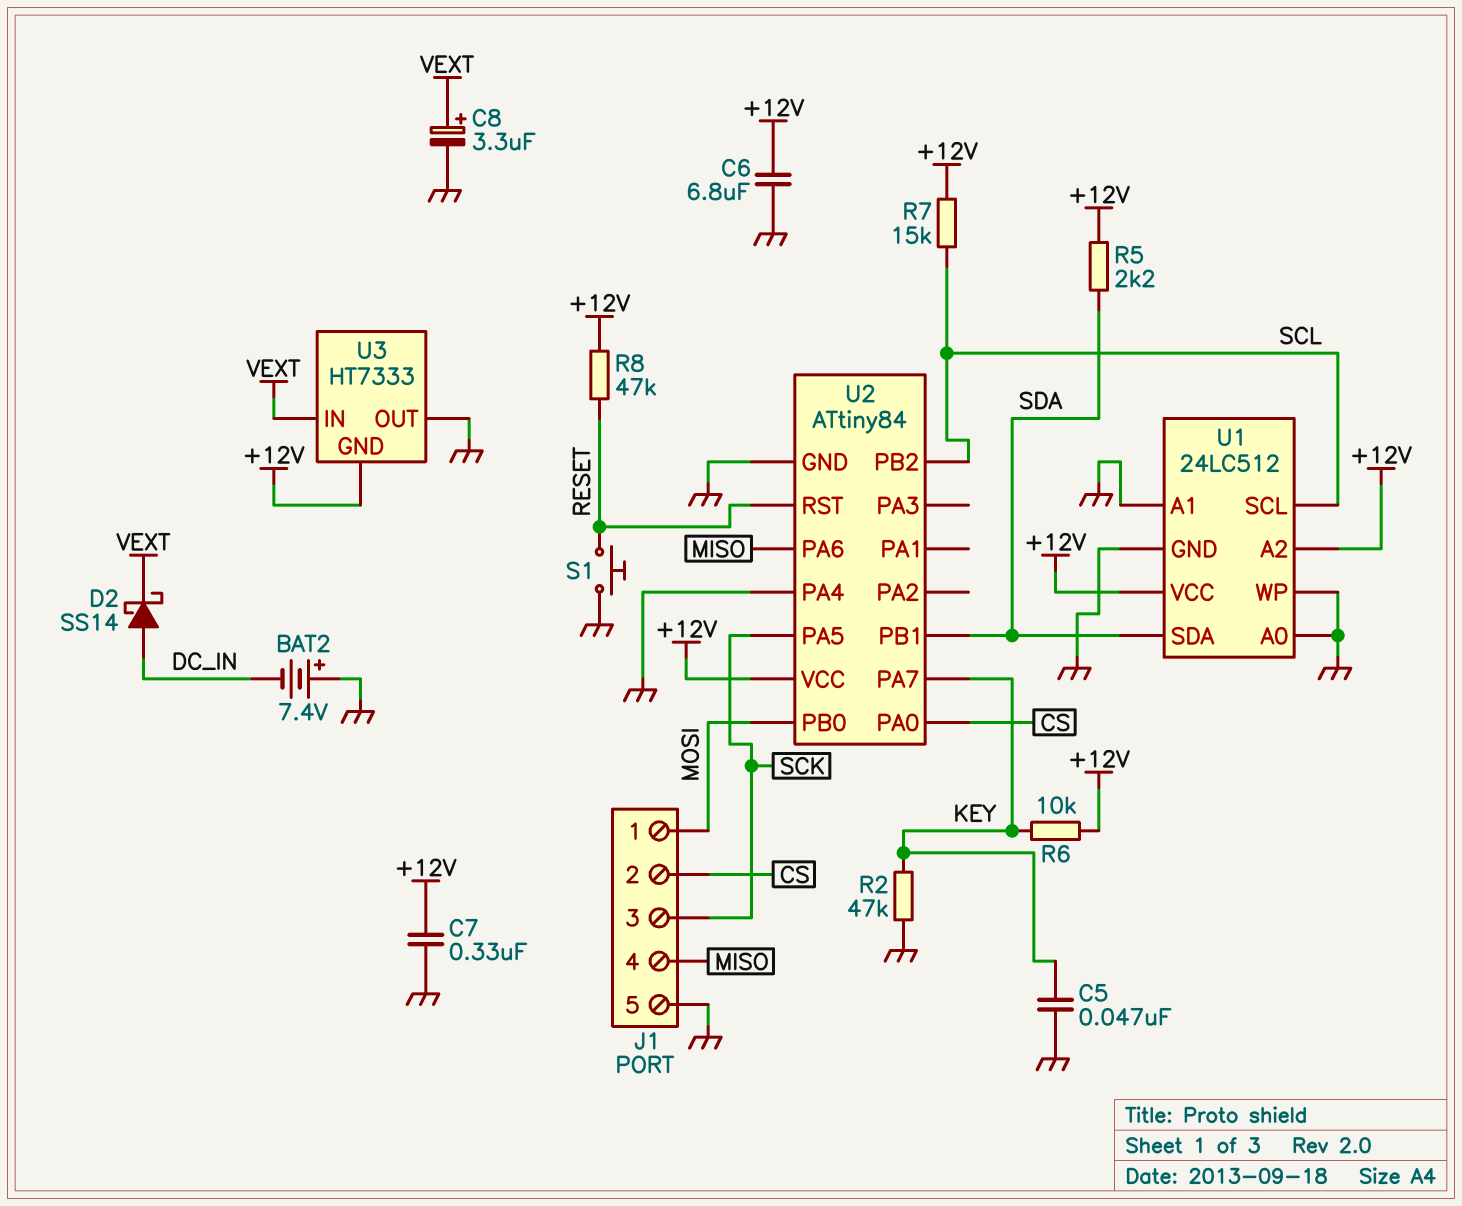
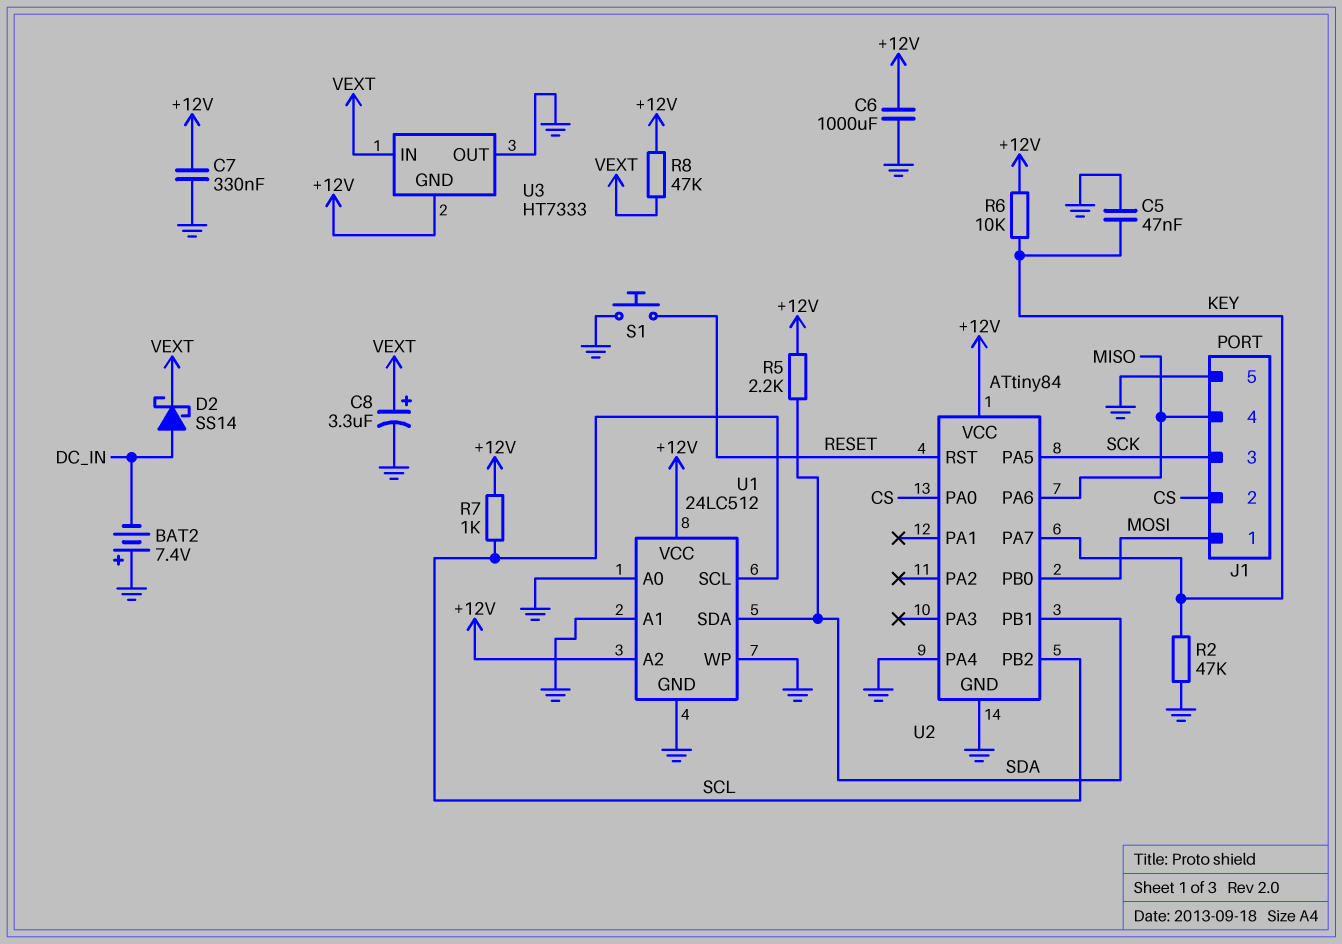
C6: 6.8uF (+12V, GND) -> 1000uF (+12V, GND)
R7: 15k (+12V, SCL) -> 1k (+12V, SCL)
R8: 47k (+12V, RESET) -> 47k (+12V, VEXT)

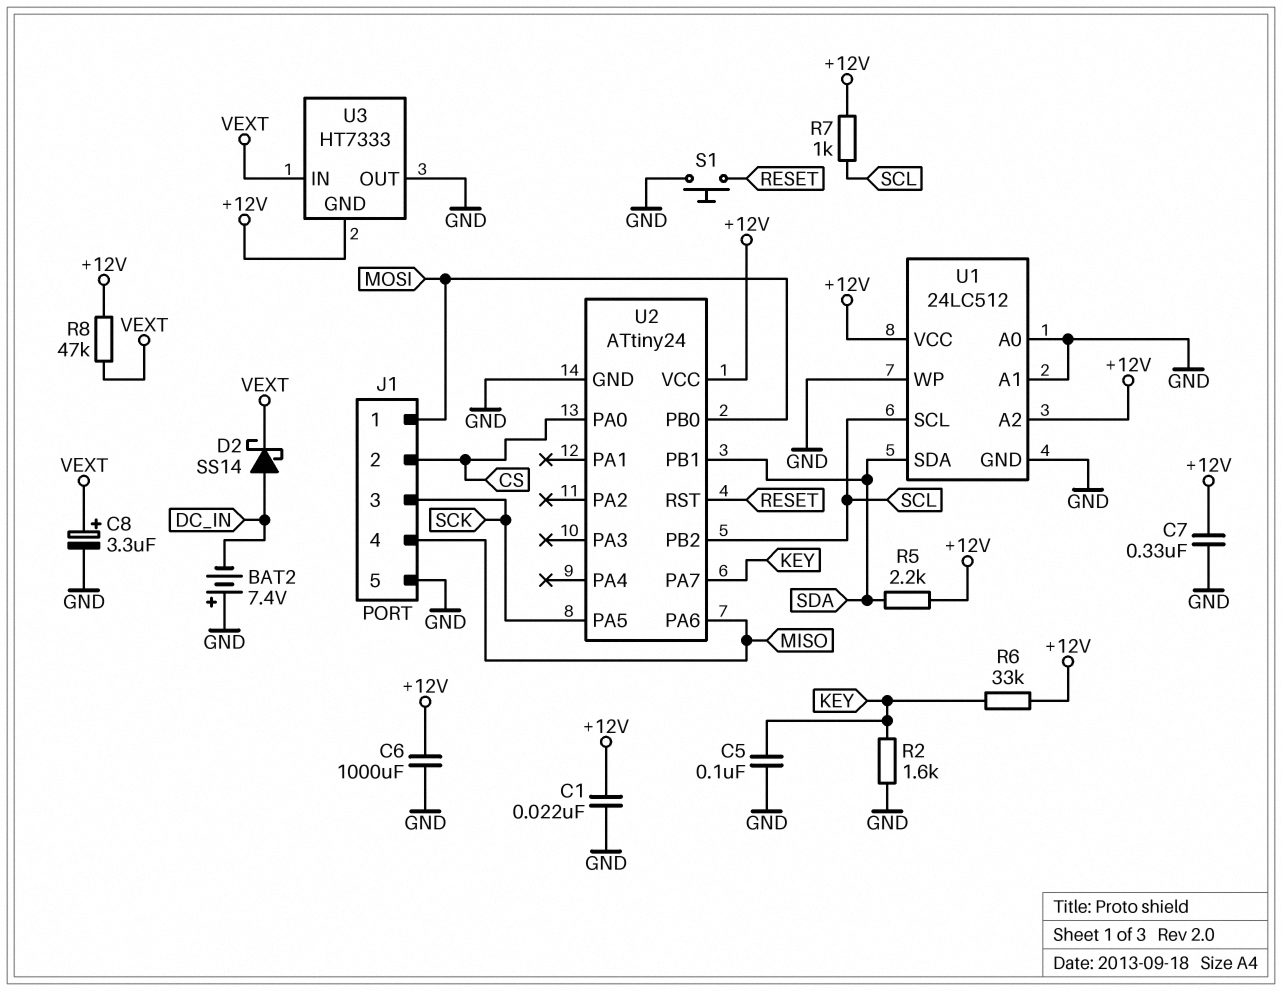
C1: none -> 22nF (+12V, GND)
C5: 47nF (GND, KEY) -> 100nF (GND, KEY)
R2: 47k (GND, KEY) -> 1.6k (GND, KEY)
R6: 10k (+12V, KEY) -> 33k (+12V, KEY)
U2: ATtiny84 -> ATtiny24
U2 pin PA4: GND -> none

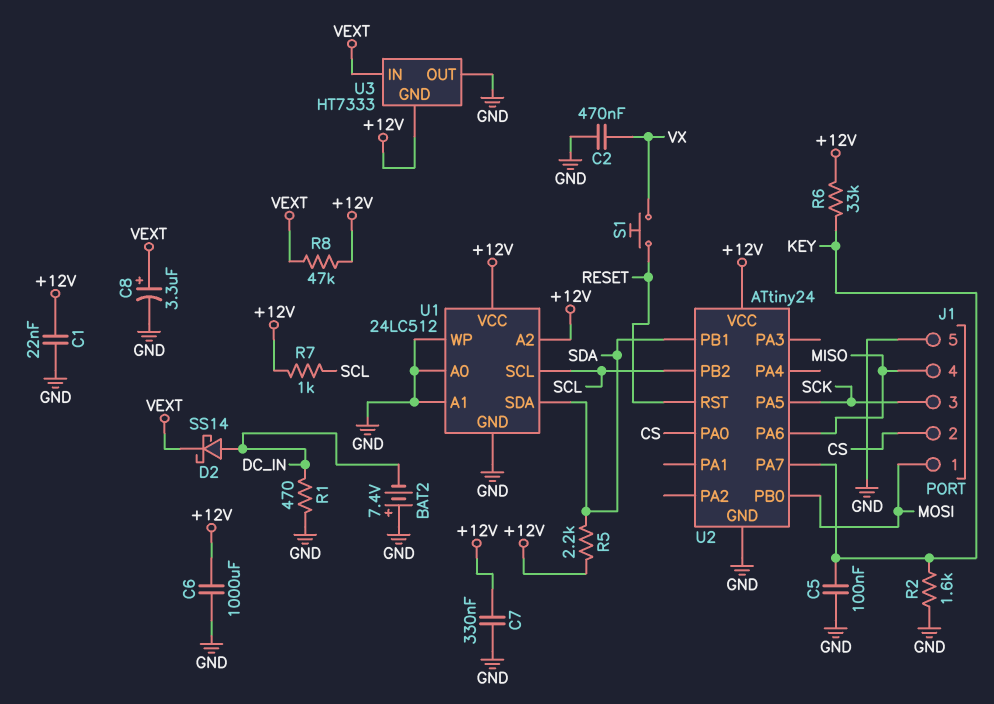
C2: none -> 470nF (GND, VX)
R1: none -> 470 (DC_IN, GND)
S1: button (GND, RESET) -> button (RESET, VX)

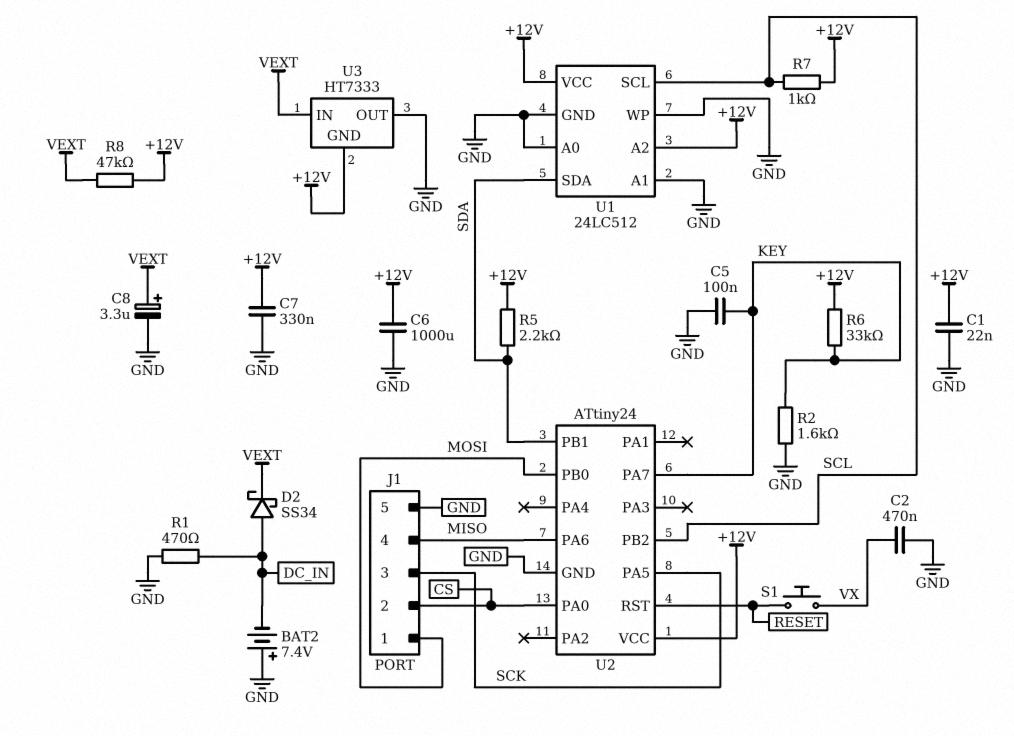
D2: schottky SS14 (A DC_IN, K VEXT) -> schottky SS34 (A DC_IN, K VEXT)

